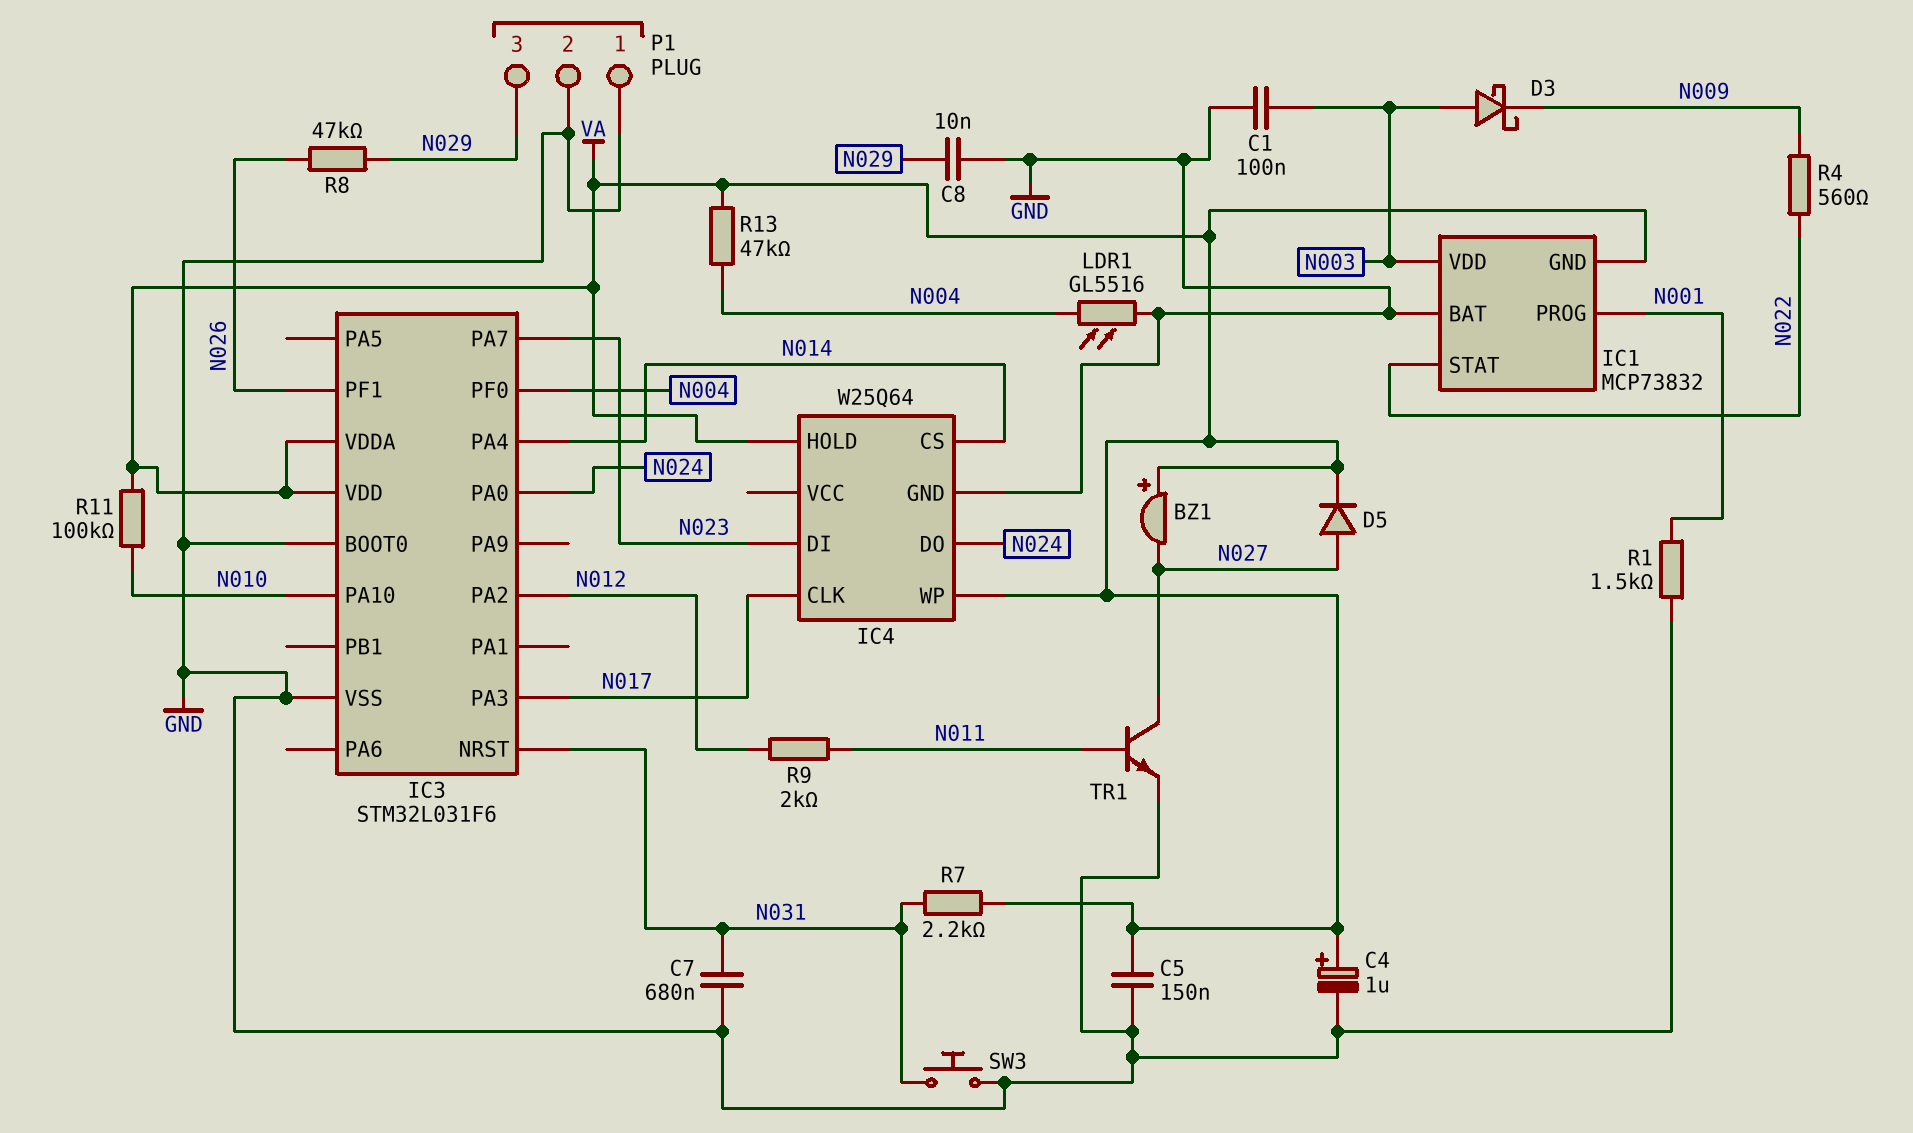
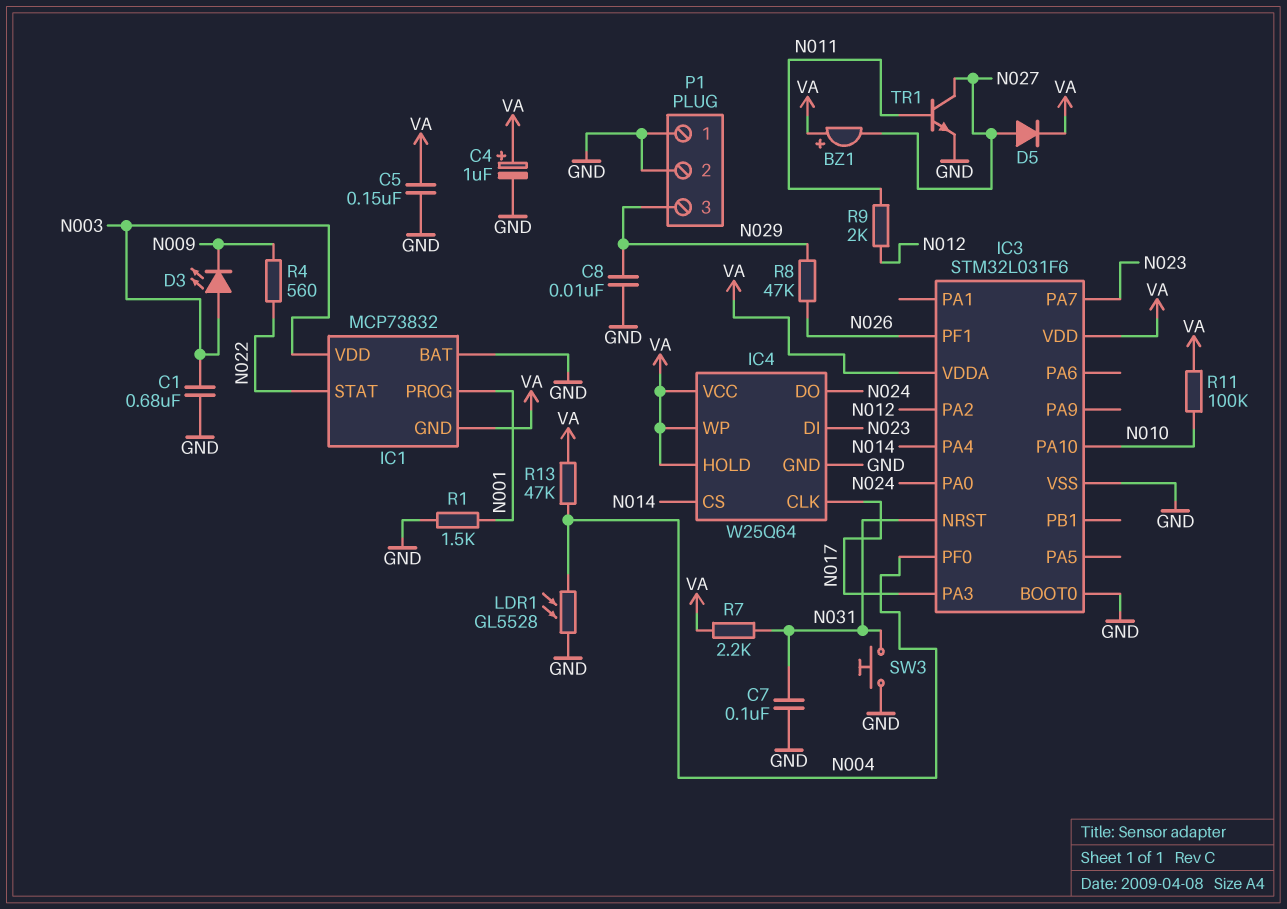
C1: 100nF (GND, N003) -> 680nF (GND, N003)
C7: 680nF (GND, N031) -> 100nF (GND, N031)
D3: schottky (A N003, K N009) -> LED (A N003, K N009)
IC4 pin VCC: none -> VA
LDR1: GL5516 (GND, N004) -> GL5528 (GND, N004)

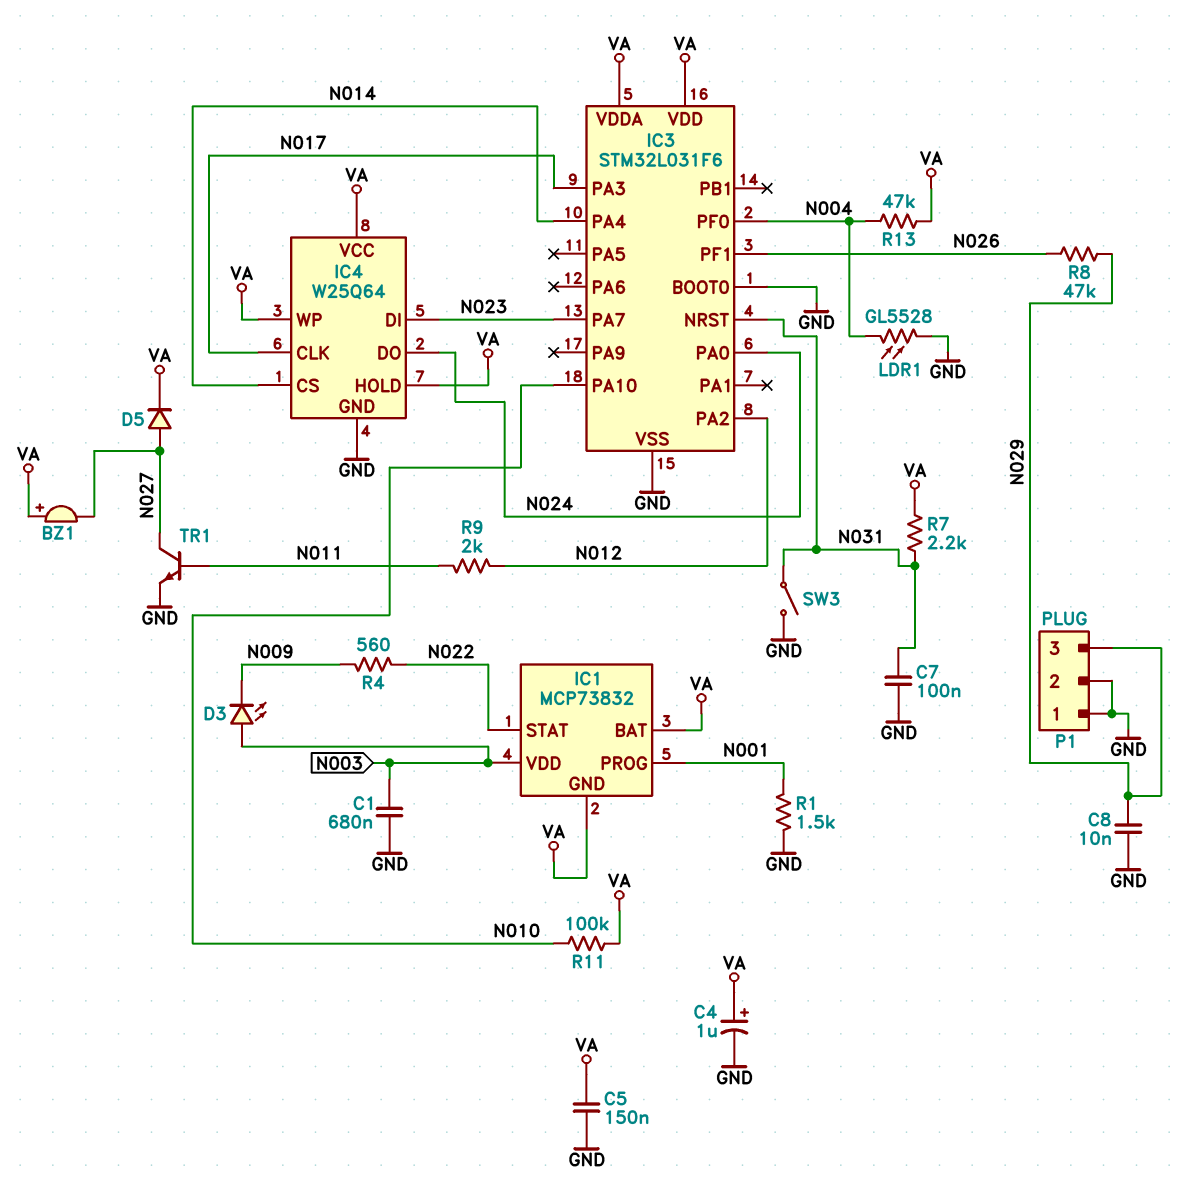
IC1 pin BAT: GND -> VA
SW3: button (GND, N031) -> switch (GND, N031)

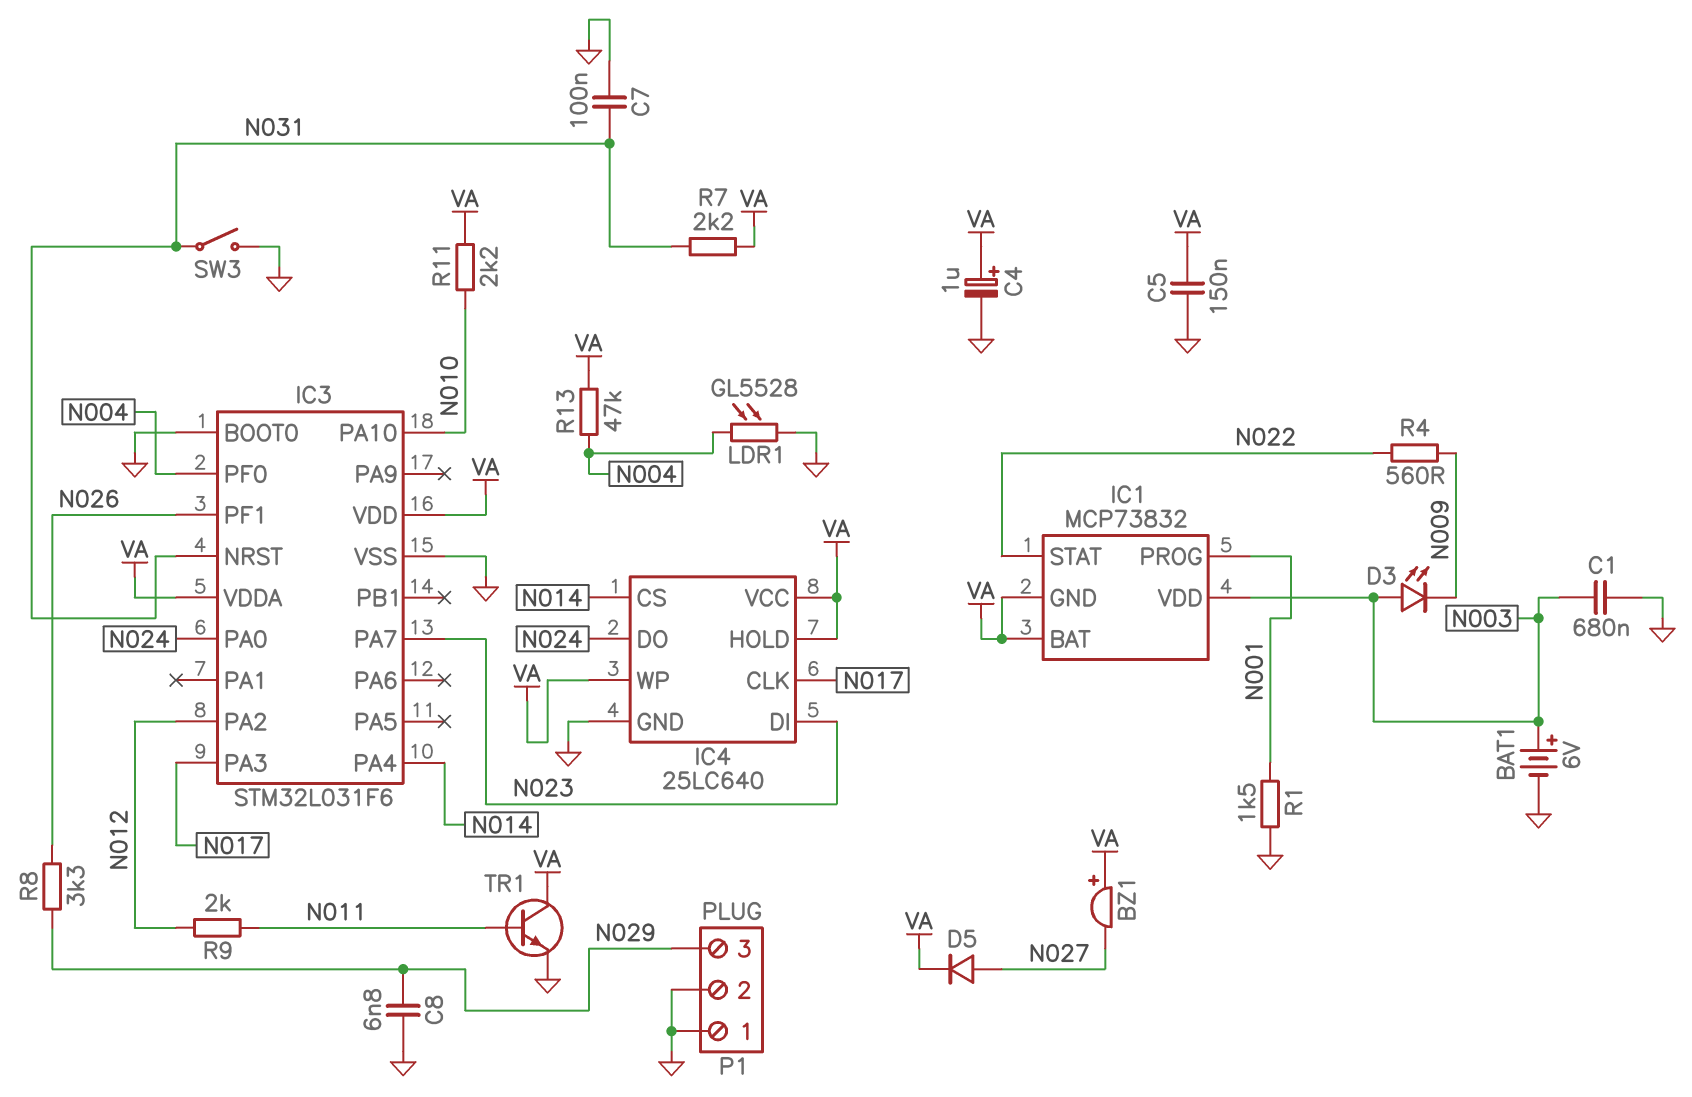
BAT1: none -> 6V (plus N003, minus GND)
C8: 10nF (GND, N029) -> 6.8nF (GND, N029)
IC4: W25Q64 -> 25LC640
R8: 47k (N026, N029) -> 3.3k (N026, N029)
R11: 100k (N010, VA) -> 2.2k (N010, VA)
TR1: NPN (B N011, C N027, E GND) -> NPN (B N011, C VA, E GND)

